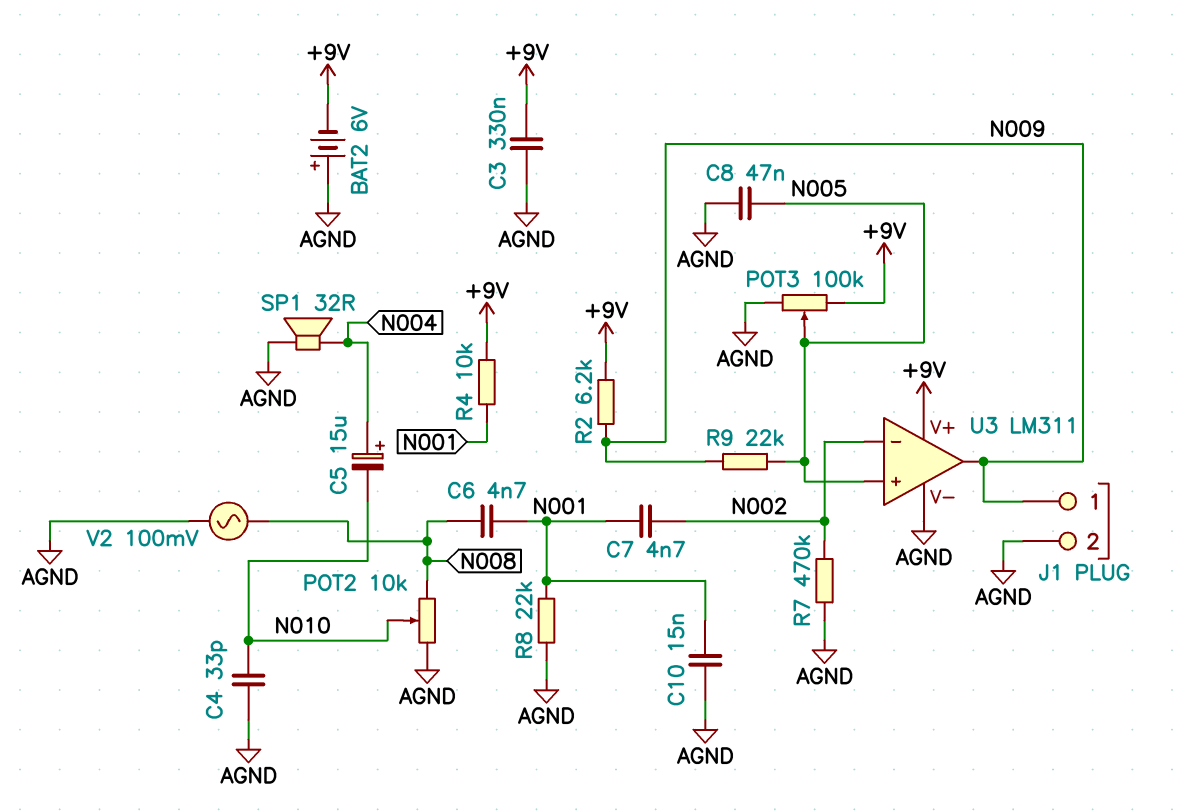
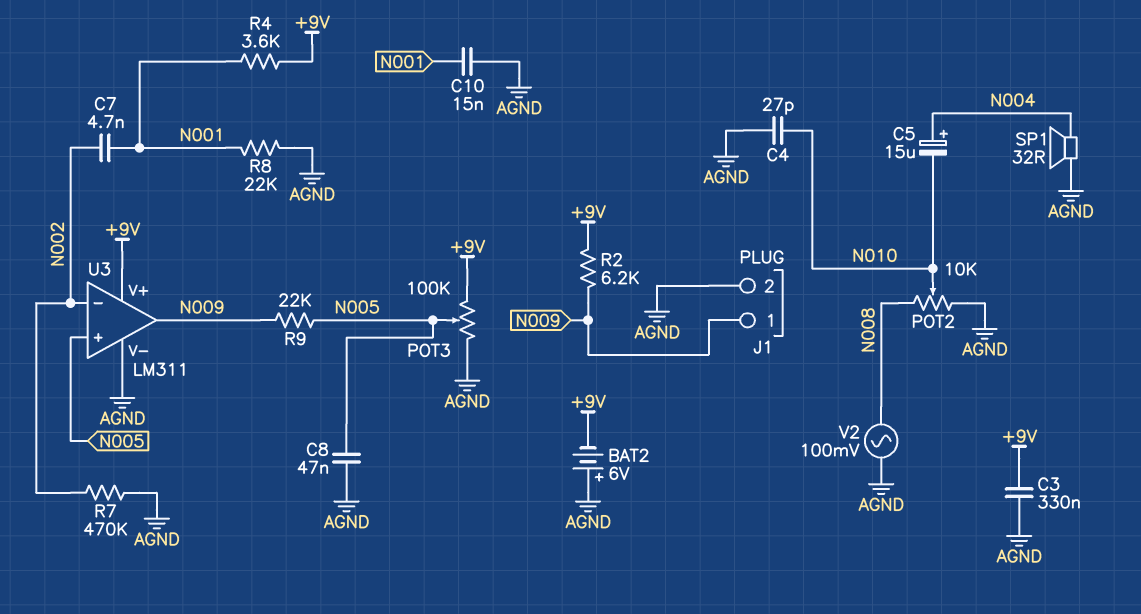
C4: 33pF (AGND, N010) -> 27pF (AGND, N010)
C6: 4.7nF (N001, N008) -> none
R4: 10k (+9V, N001) -> 3.6k (+9V, N001)

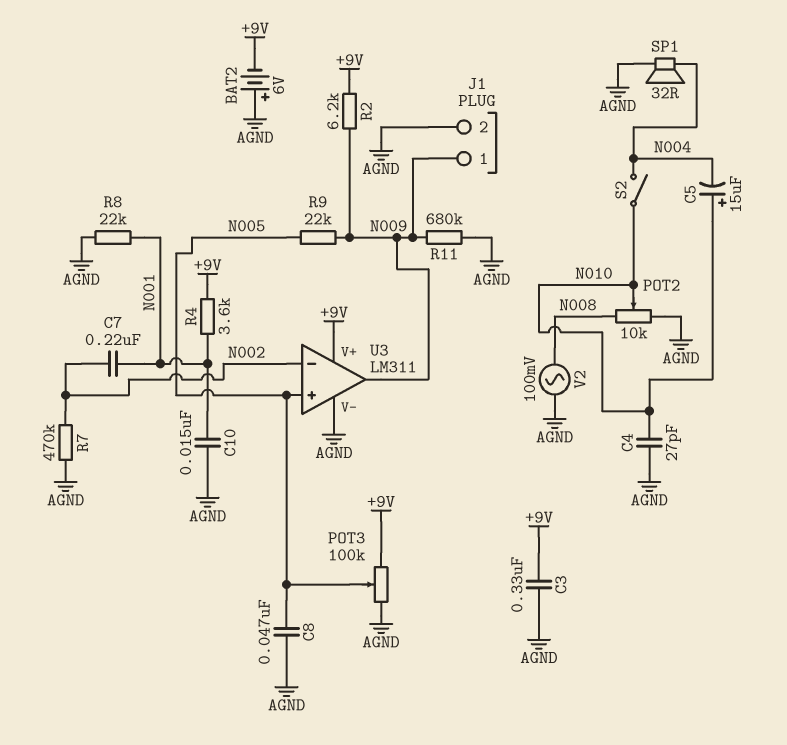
C5: 15uF (plus N004, minus N010) -> 15uF (plus N010, minus N004)
C7: 4.7nF (N001, N002) -> 220nF (N001, N002)
R11: none -> 680k (AGND, N009)
S2: none -> switch (N004, N010)

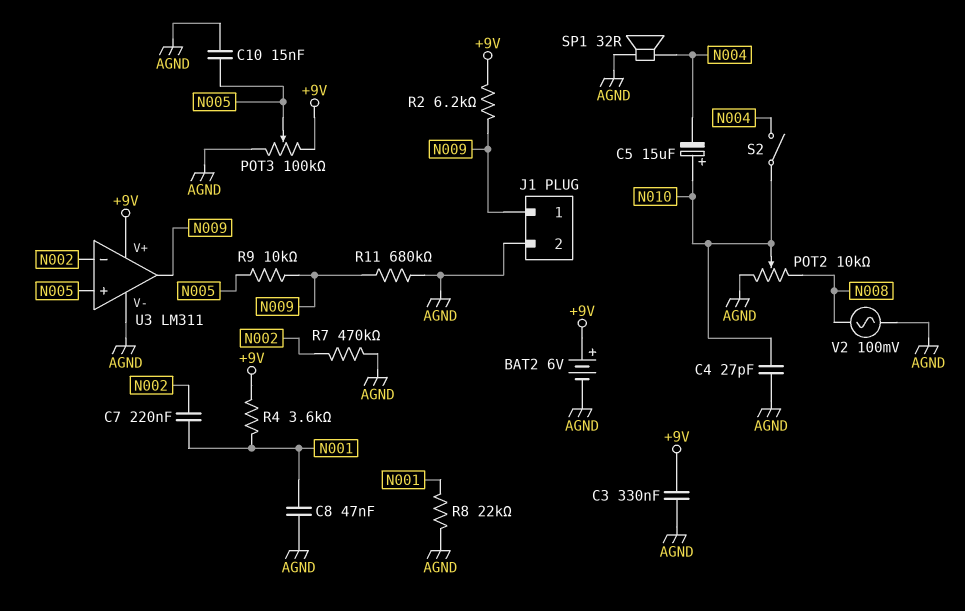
BAT2: 6V (plus AGND, minus +9V) -> 6V (plus +9V, minus AGND)
C8: 47nF (AGND, N005) -> 47nF (AGND, N001)
C10: 15nF (AGND, N001) -> 15nF (AGND, N005)
R9: 22k (N005, N009) -> 10k (N005, N009)

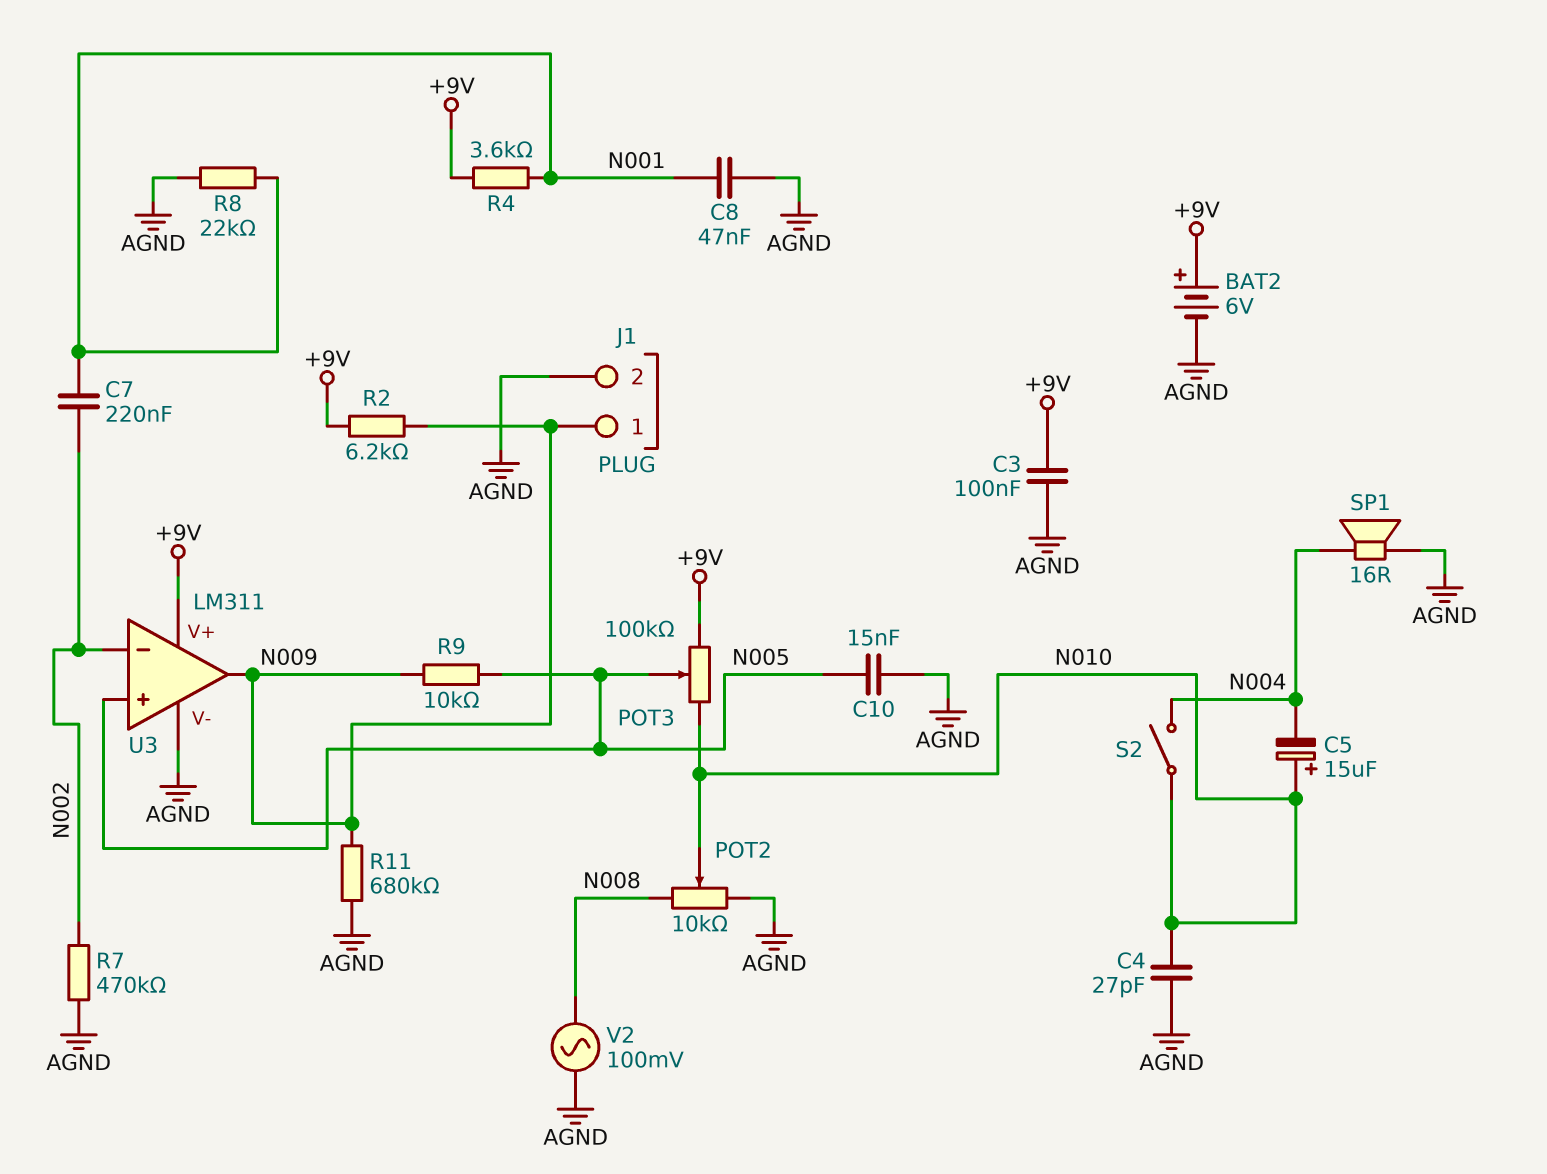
C3: 330nF (+9V, AGND) -> 100nF (+9V, AGND)
POT3: 100k (+9V, AGND, wiper N005) -> 100k (+9V, N010, wiper N005)
SP1: speaker 32R (AGND, N004) -> speaker 16R (AGND, N004)

